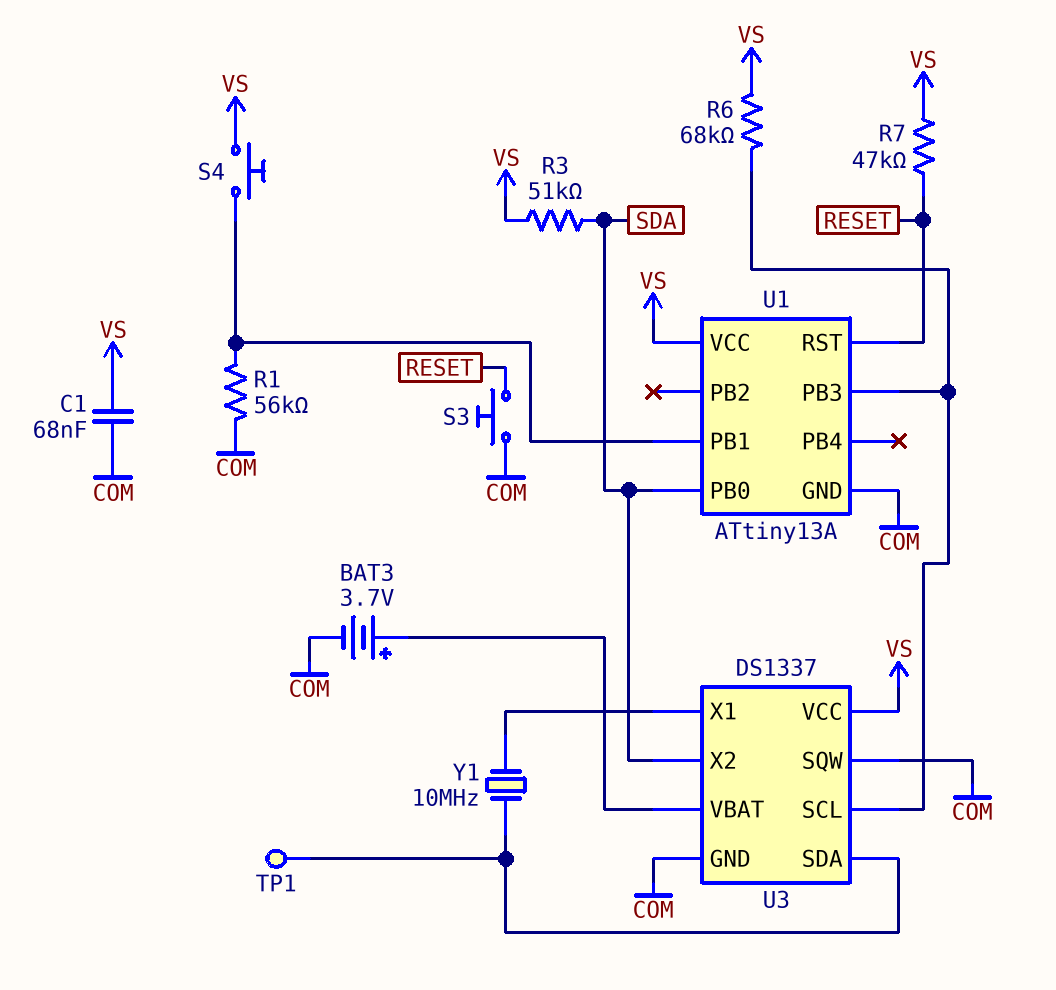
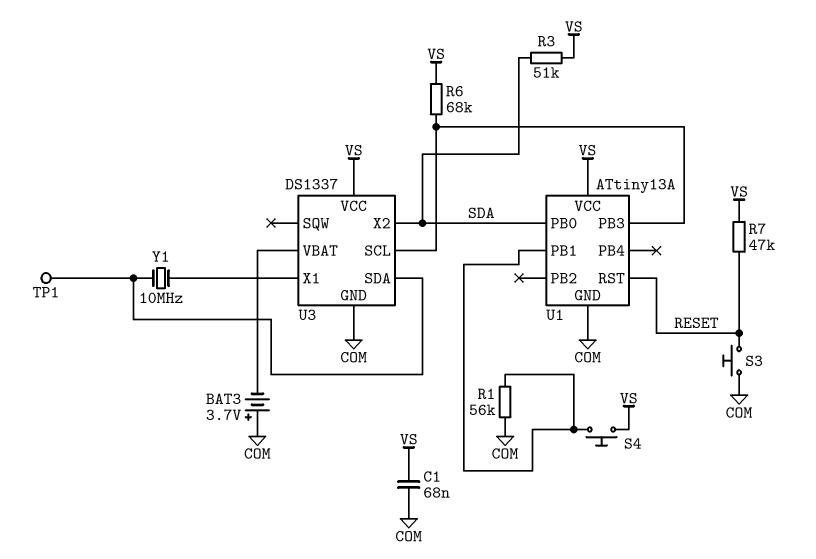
BAT3: 3.7V (plus U3/VBAT, minus COM) -> 3.7V (plus COM, minus U3/VBAT)
U3 pin SQW: COM -> none

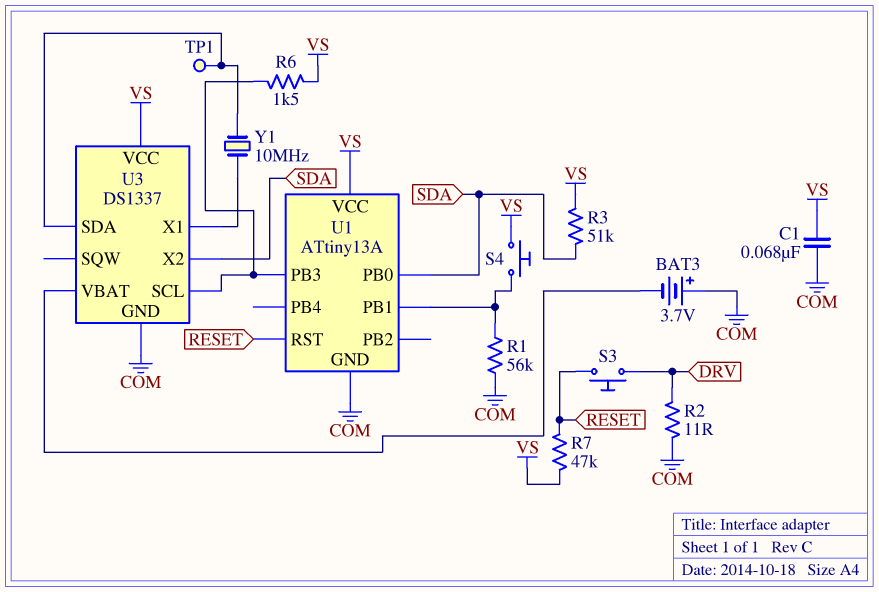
R2: none -> 11 (COM, DRV)
R6: 68k (U1/PB3, VS) -> 1.5k (U1/PB3, VS)
S3: button (COM, RESET) -> button (DRV, RESET)

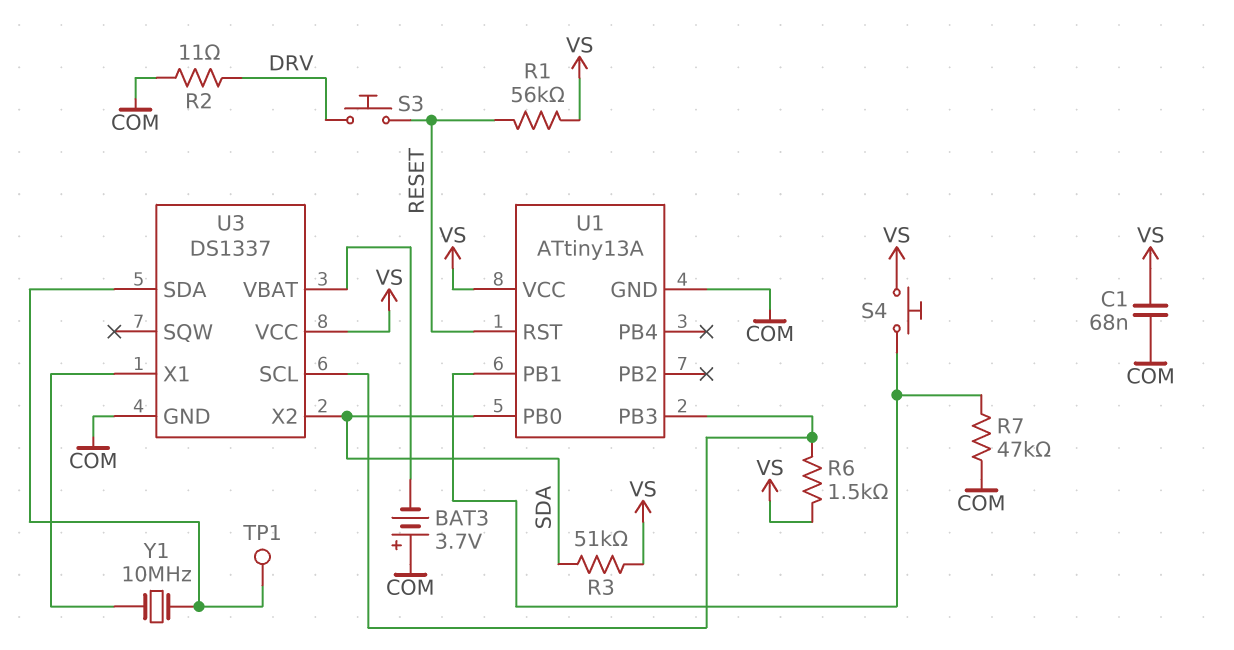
R1: 56k (COM, U1/PB1) -> 56k (RESET, VS)
R7: 47k (RESET, VS) -> 47k (COM, U1/PB1)

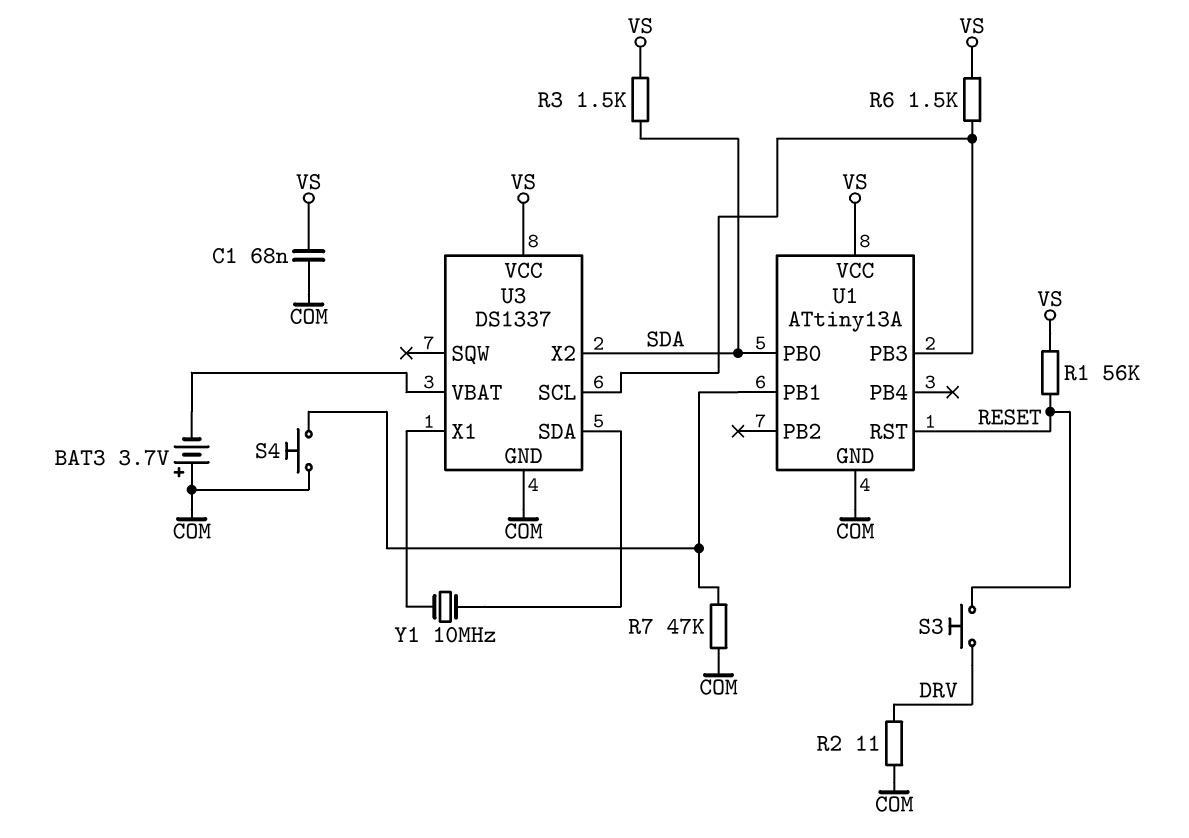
R3: 51k (SDA, VS) -> 1.5k (SDA, VS)
S4: button (U1/PB1, VS) -> button (COM, U1/PB1)
TP1: test point (U3/SDA) -> none

